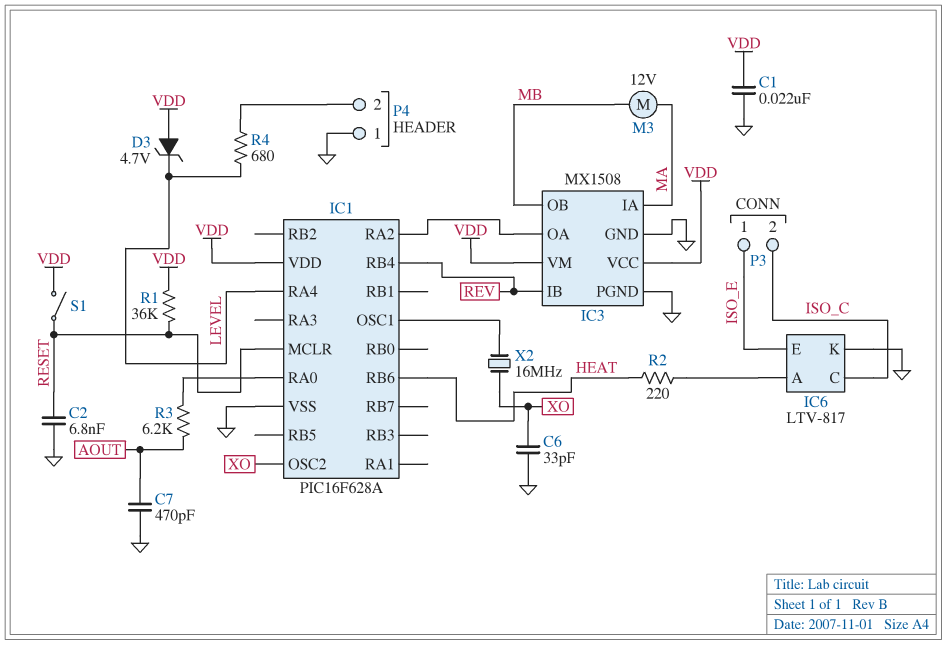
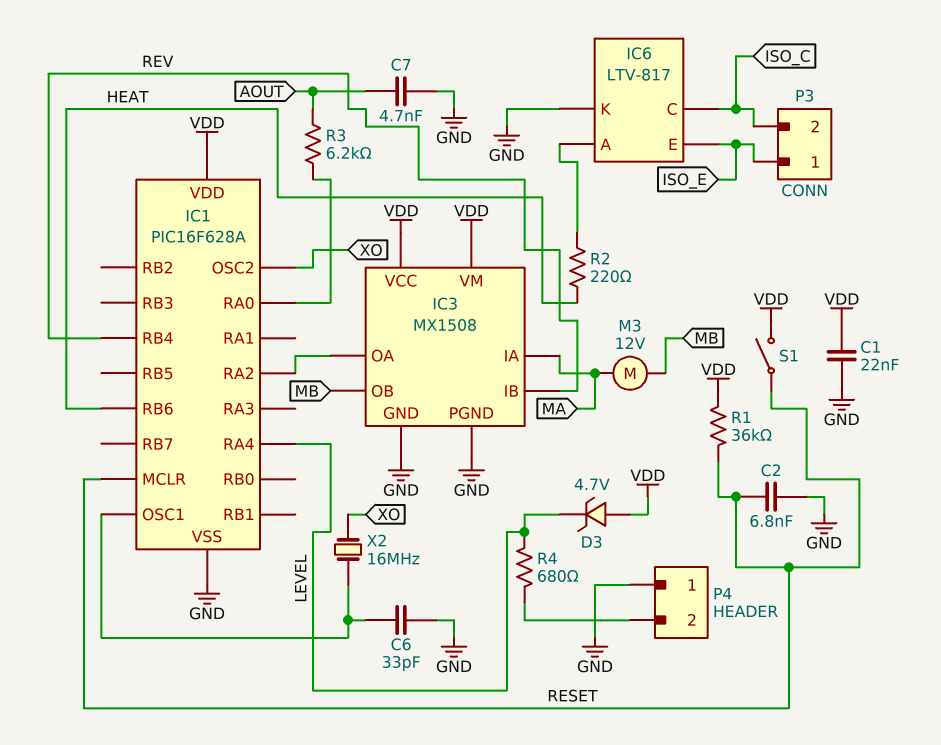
C6: 33pF (GND, XO) -> 33pF (GND, IC1/OSC1)
C7: 470pF (AOUT, GND) -> 4.7nF (AOUT, GND)

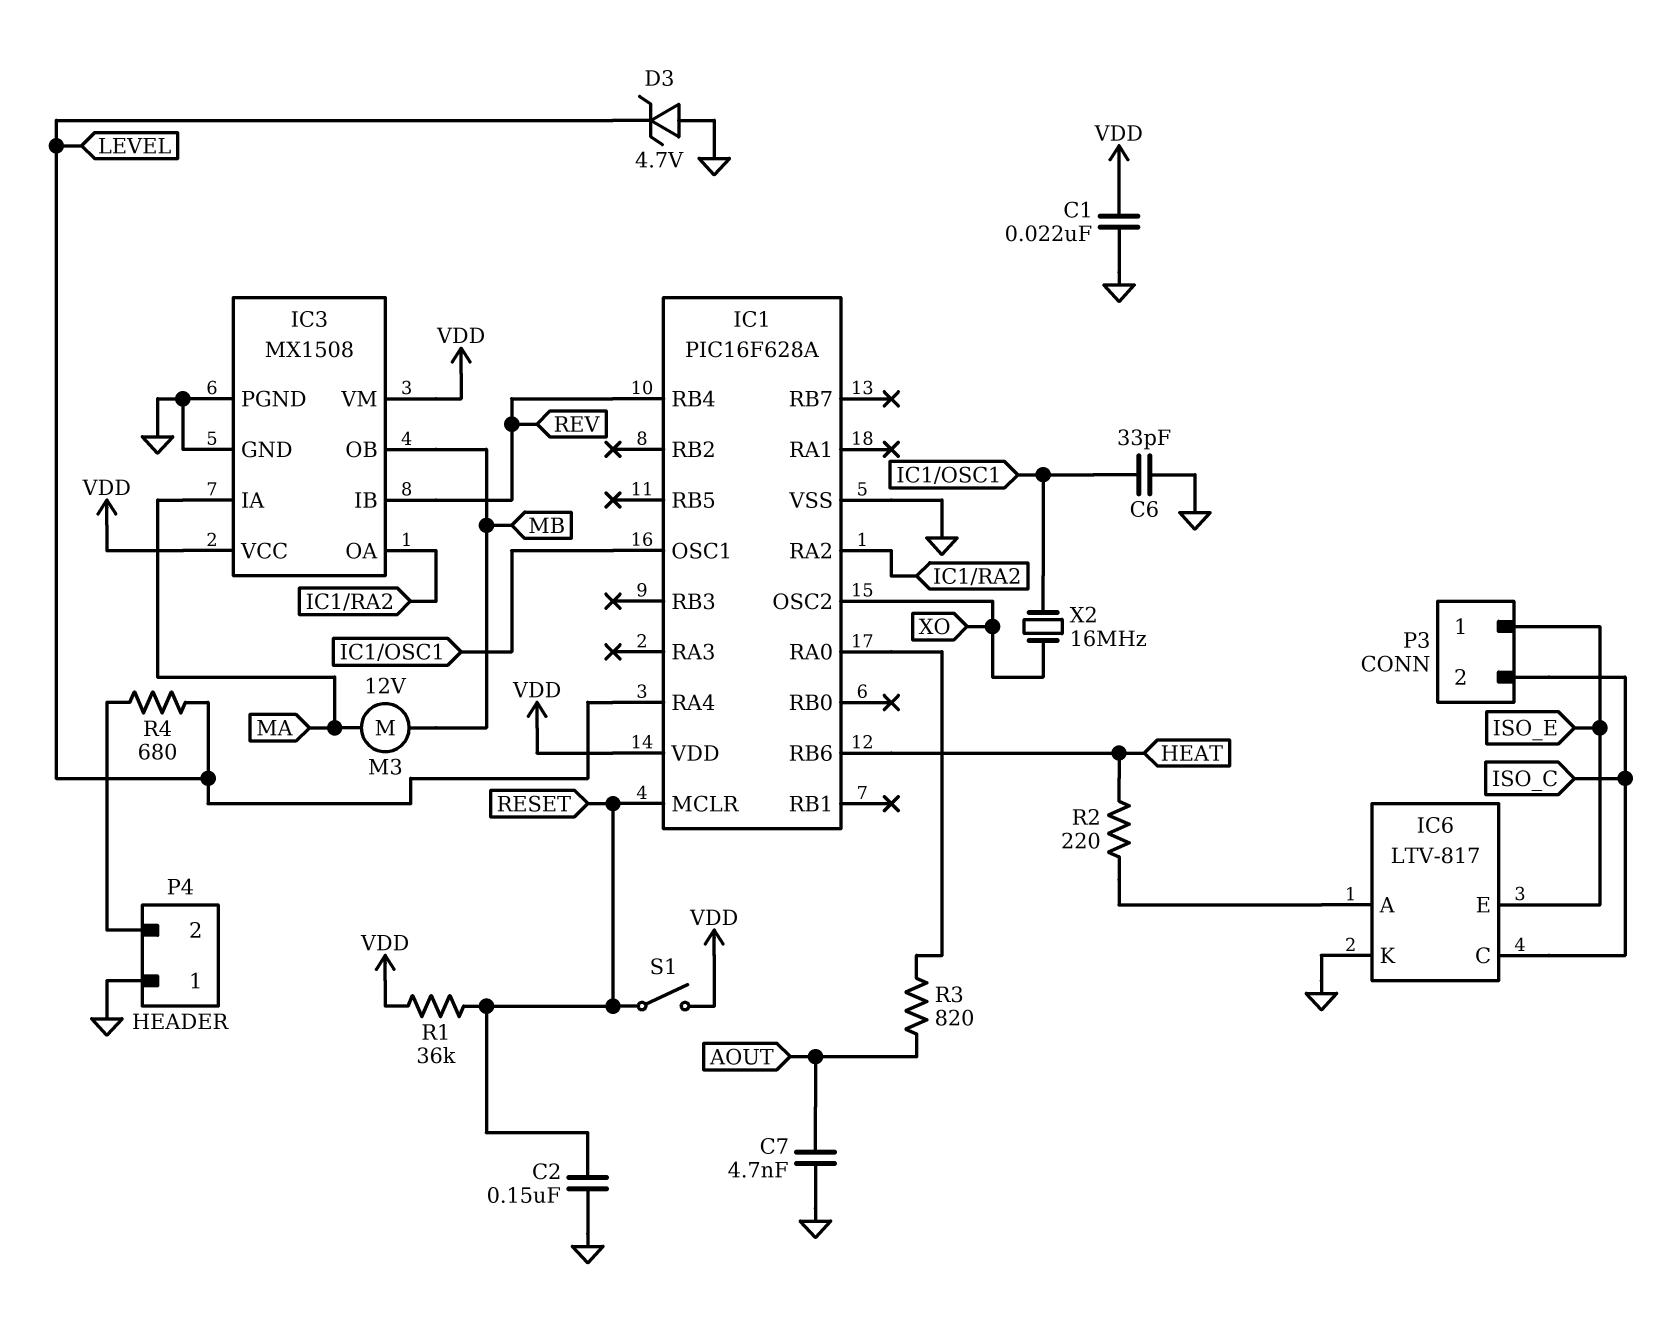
C2: 6.8nF (GND, RESET) -> 150nF (GND, RESET)
D3: zener 4.7V (A VDD, K LEVEL) -> zener 4.7V (A GND, K LEVEL)
R3: 6.2k (AOUT, IC1/RA0) -> 820 (AOUT, IC1/RA0)

